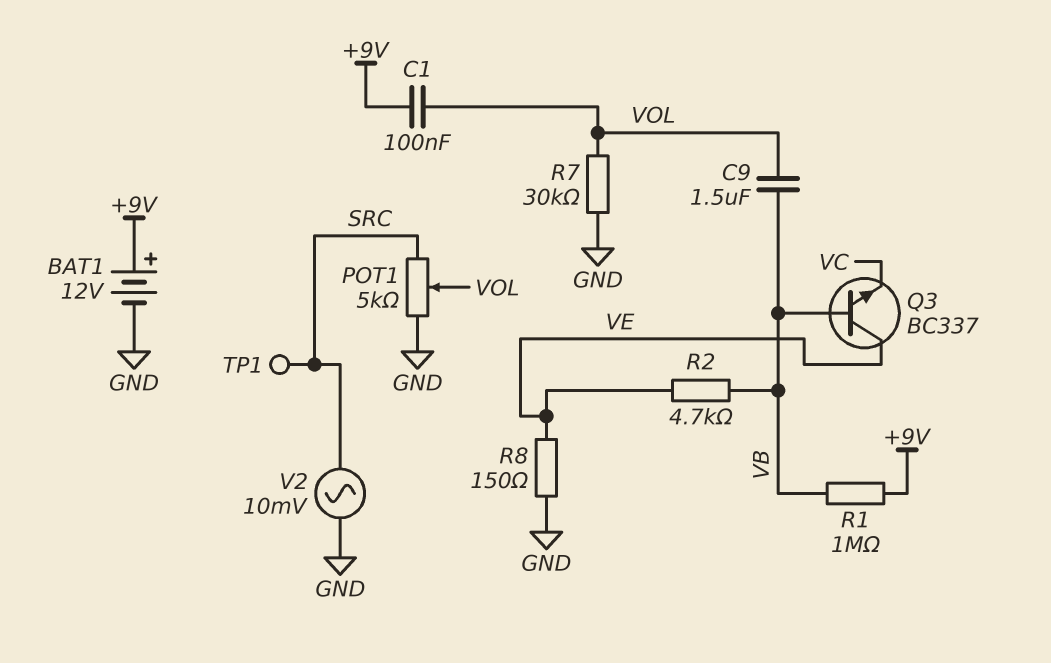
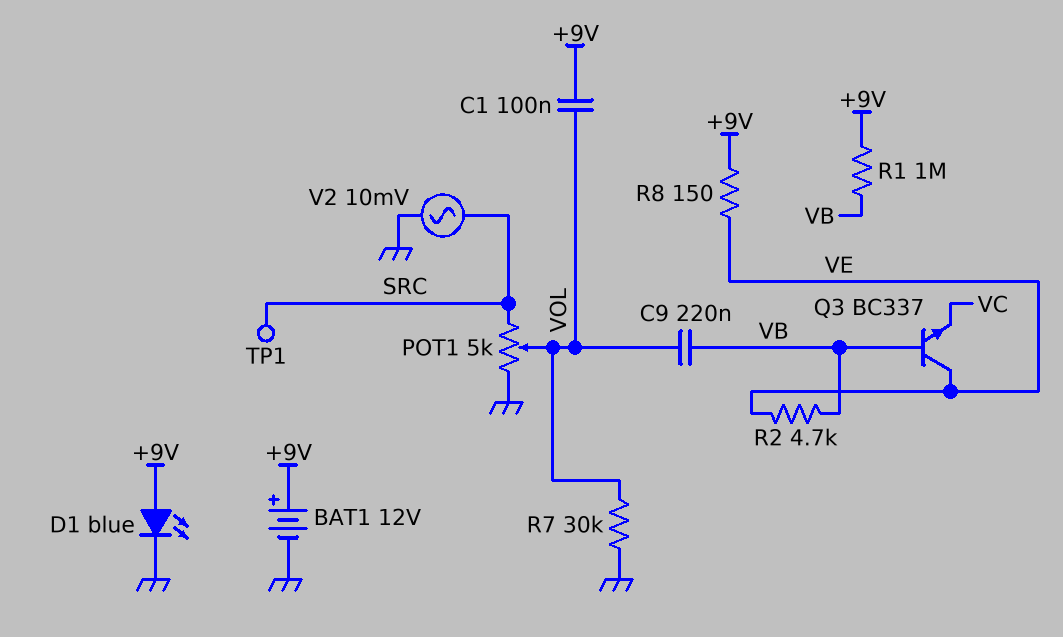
C9: 1.5uF (VB, VOL) -> 220nF (VB, VOL)
D1: none -> LED blue (A +9V, K GND)
R8: 150 (GND, VE) -> 150 (+9V, VE)

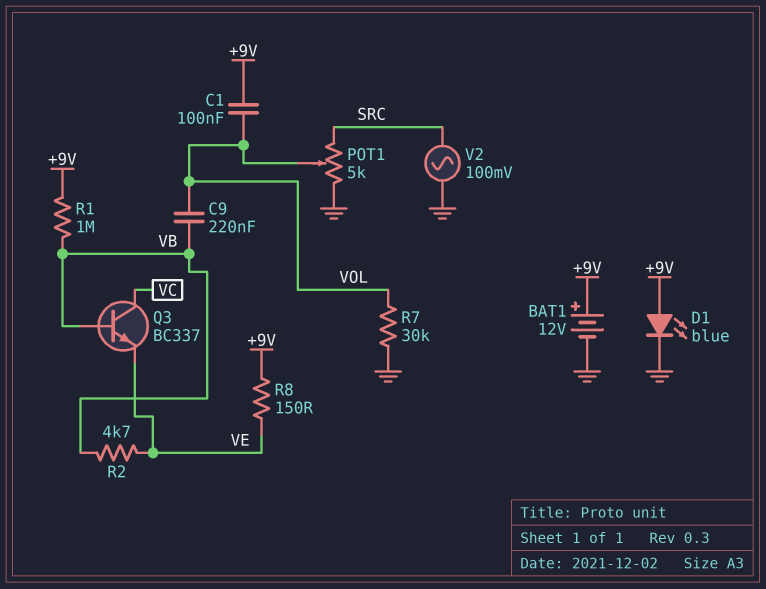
Q3: NPN BC337 (B VB, C VE, E VC) -> NPN BC337 (B VB, C VC, E VE)
TP1: test point (SRC) -> none
V2: AC 10mV (GND, SRC) -> AC 100mV (GND, SRC)

